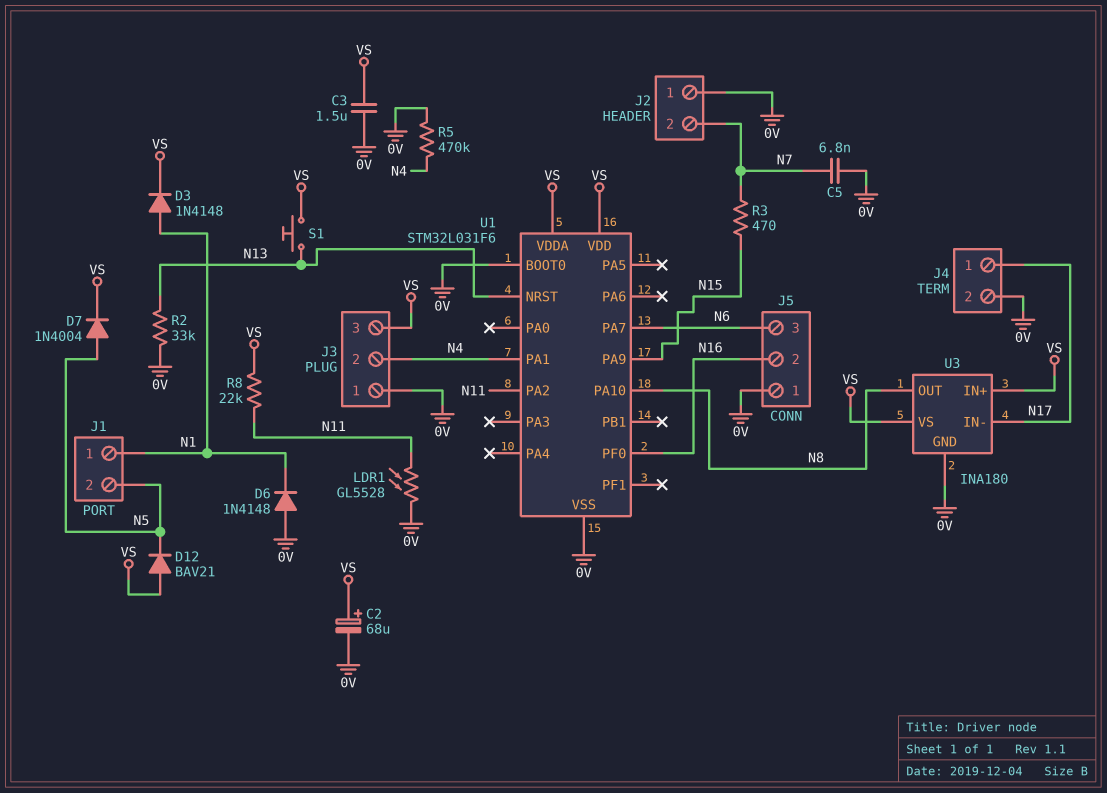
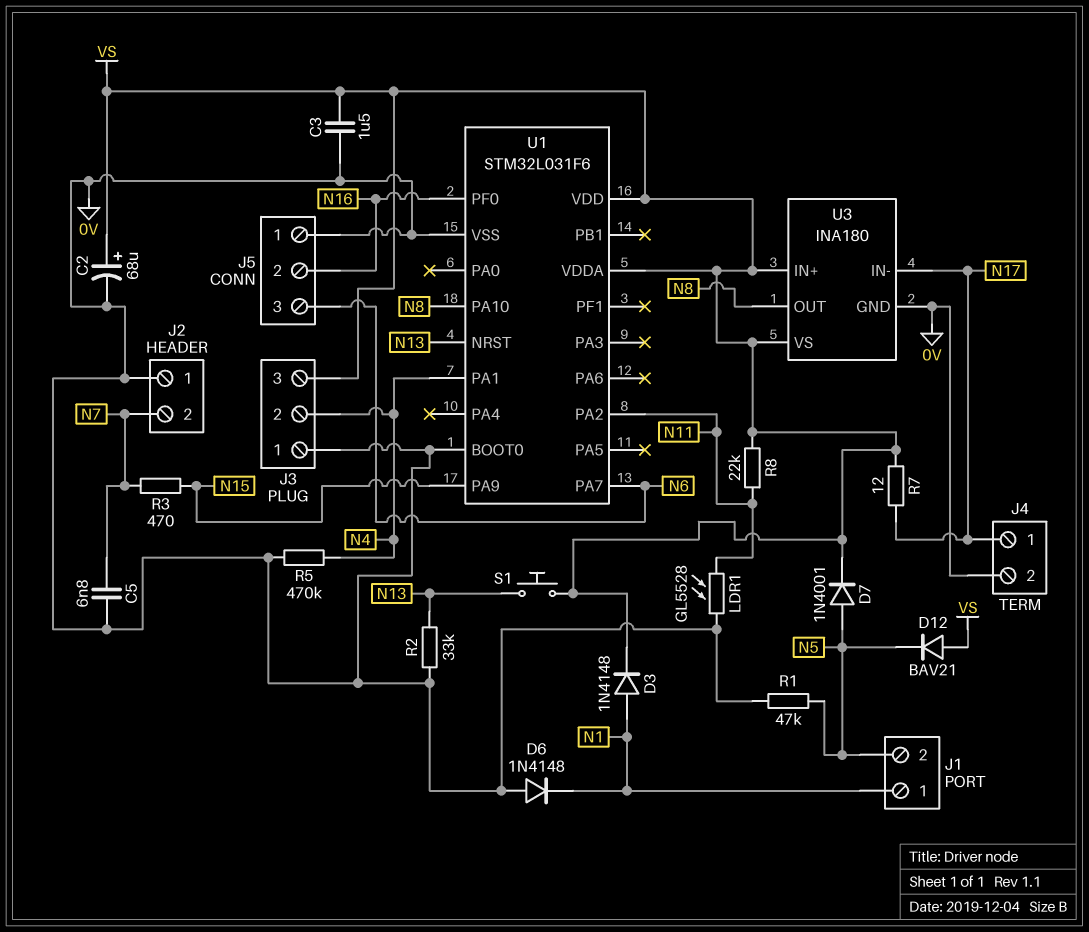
D7: diode 1N4004 (A N5, K VS) -> diode 1N4001 (A N5, K VS)
R1: none -> 47k (0V, N5)
R7: none -> 12 (N17, VS)

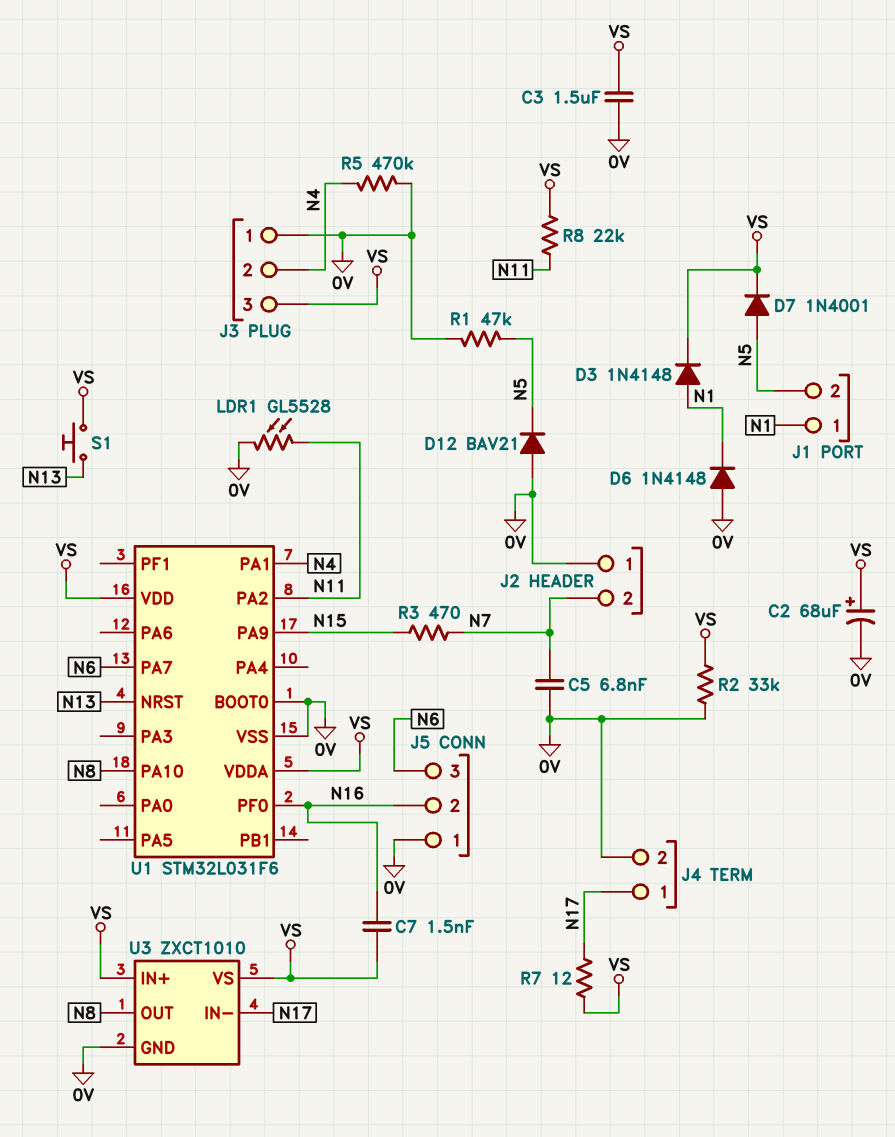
C7: none -> 1.5nF (N16, VS)
D12: diode BAV21 (A VS, K N5) -> diode BAV21 (A 0V, K N5)
R2: 33k (0V, N13) -> 33k (0V, VS)
U3: INA180 -> ZXCT1010

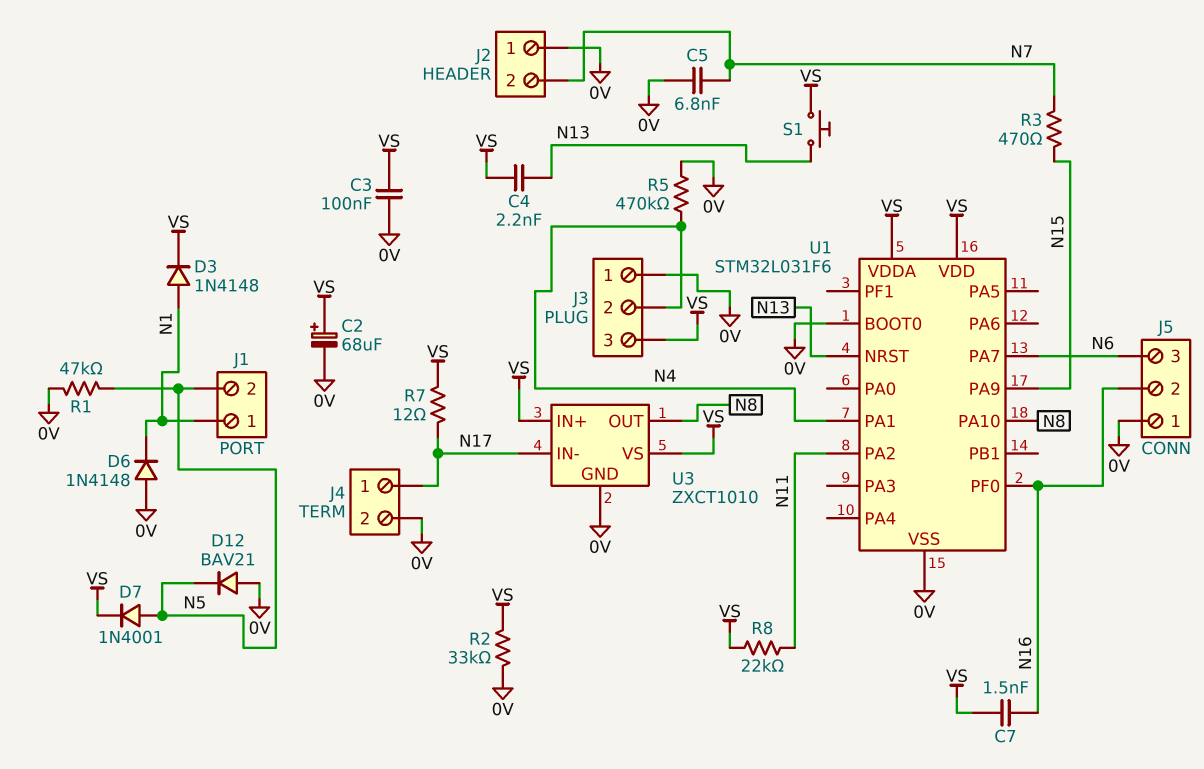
C3: 1.5uF (0V, VS) -> 100nF (0V, VS)
C4: none -> 2.2nF (N13, VS)
LDR1: GL5528 (0V, N11) -> none

